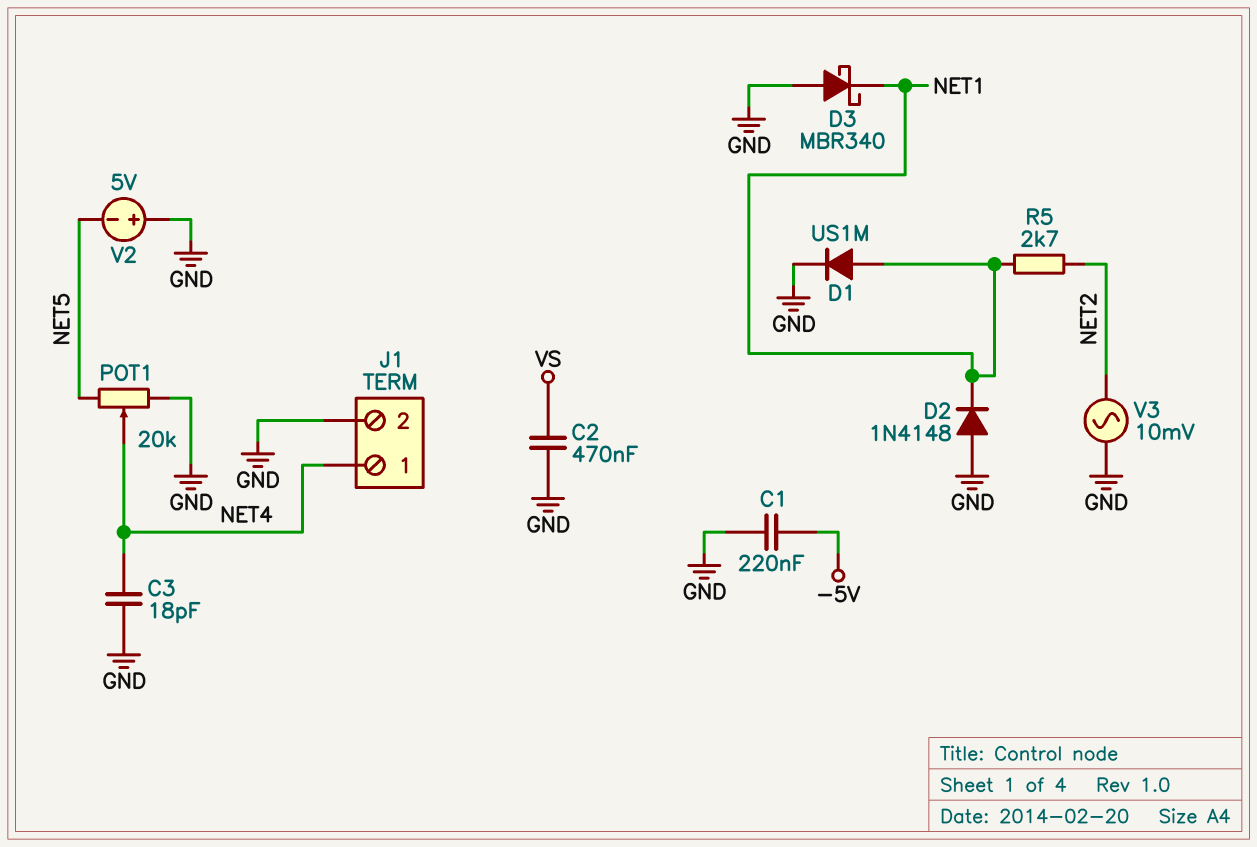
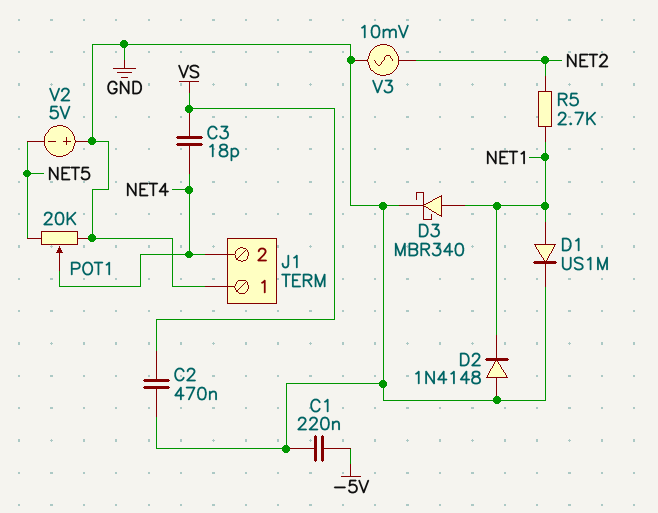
C3: 18pF (GND, NET4) -> 18pF (NET4, VS)
D3: schottky MBR340 (A GND, K NET1) -> schottky MBR340 (A NET1, K GND)
J1 pin 1: NET4 -> GND
J1 pin 2: GND -> NET4

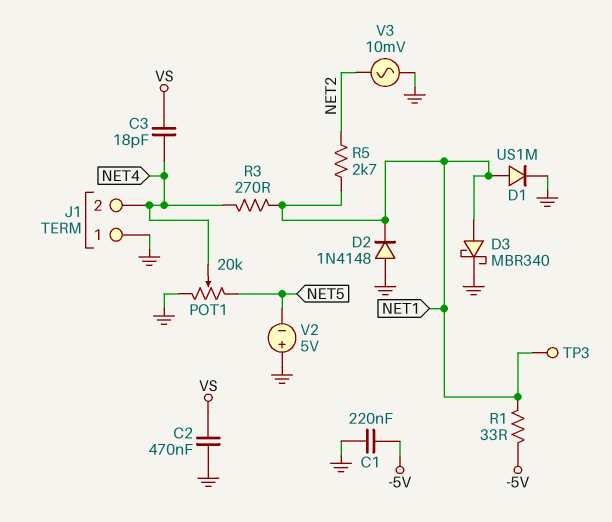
R1: none -> 33 (-5V, NET1)
R3: none -> 270 (NET1, NET4)
TP3: none -> test point (NET1)

